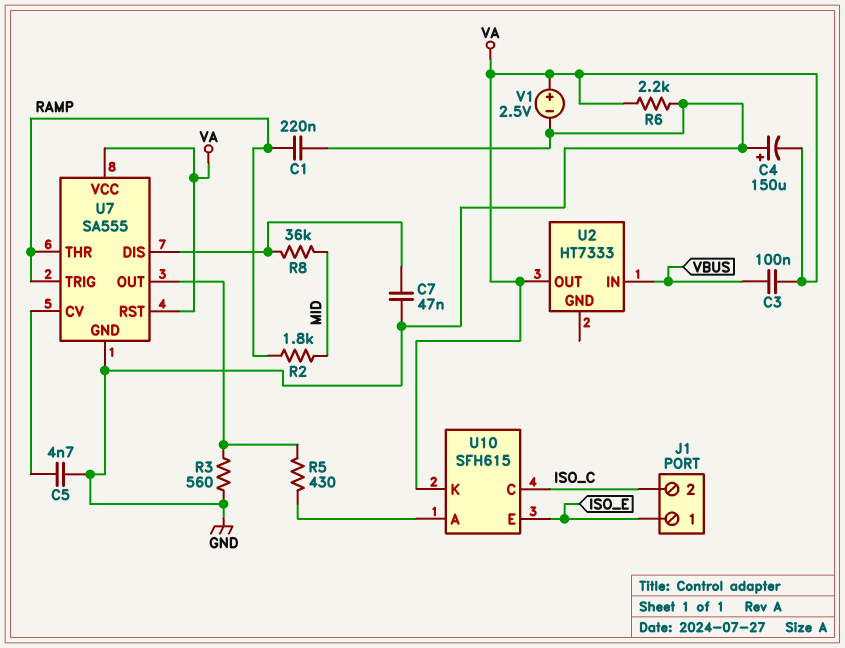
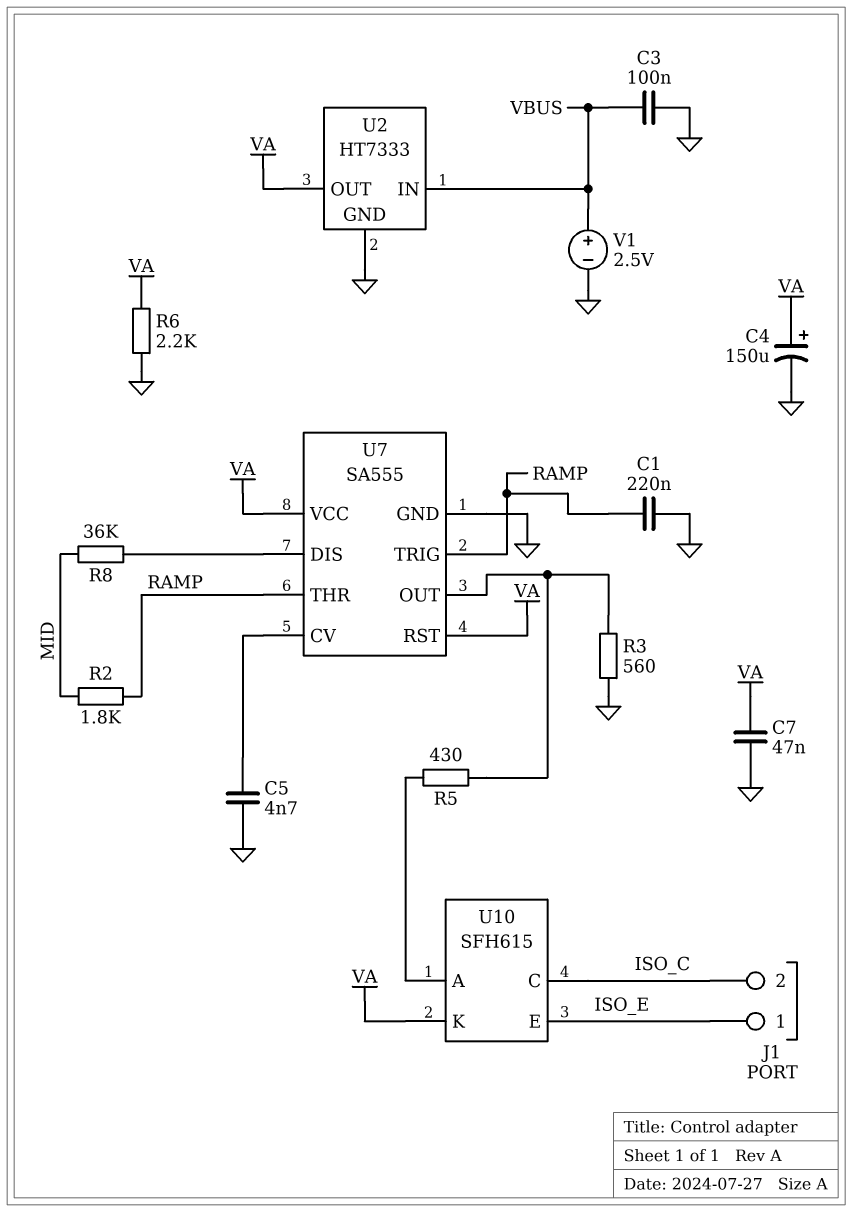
C3: 100nF (VA, VBUS) -> 100nF (GND, VBUS)
C4: 150uF (plus GND, minus VA) -> 150uF (plus VA, minus GND)
C7: 47nF (GND, U7/DIS) -> 47nF (GND, VA)
U2 pin GND: none -> GND
V1: 2.5V (plus VA, minus GND) -> 2.5V (plus VBUS, minus GND)

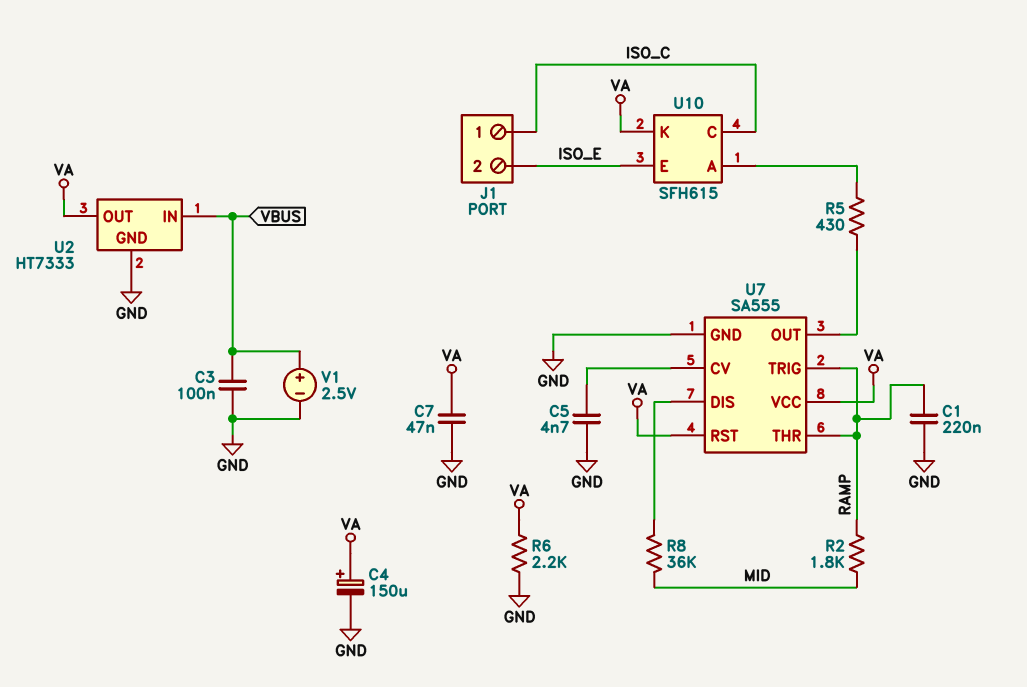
J1 pin 1: ISO_E -> ISO_C
J1 pin 2: ISO_C -> ISO_E
R3: 560 (GND, U7/OUT) -> none

